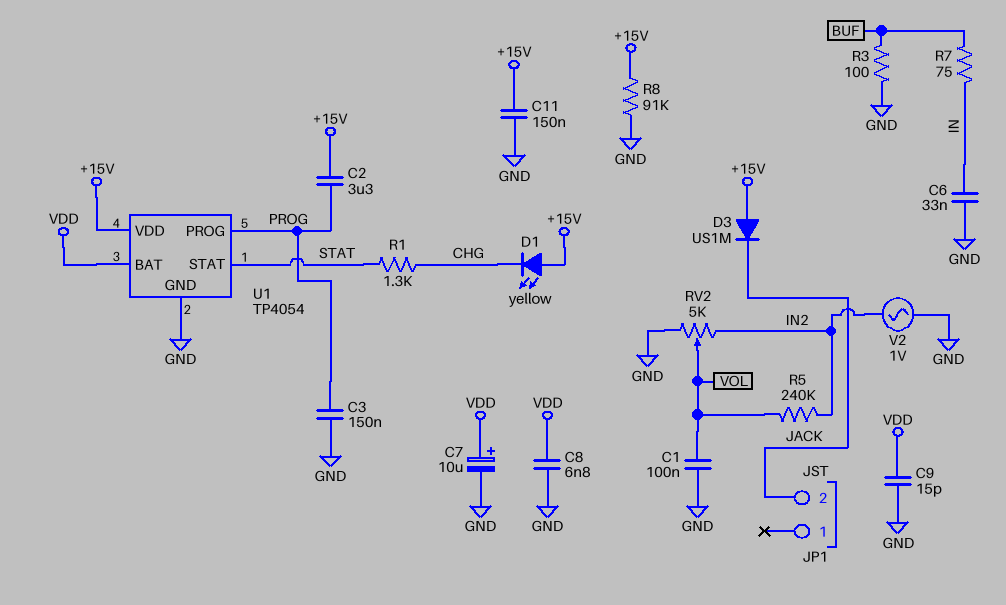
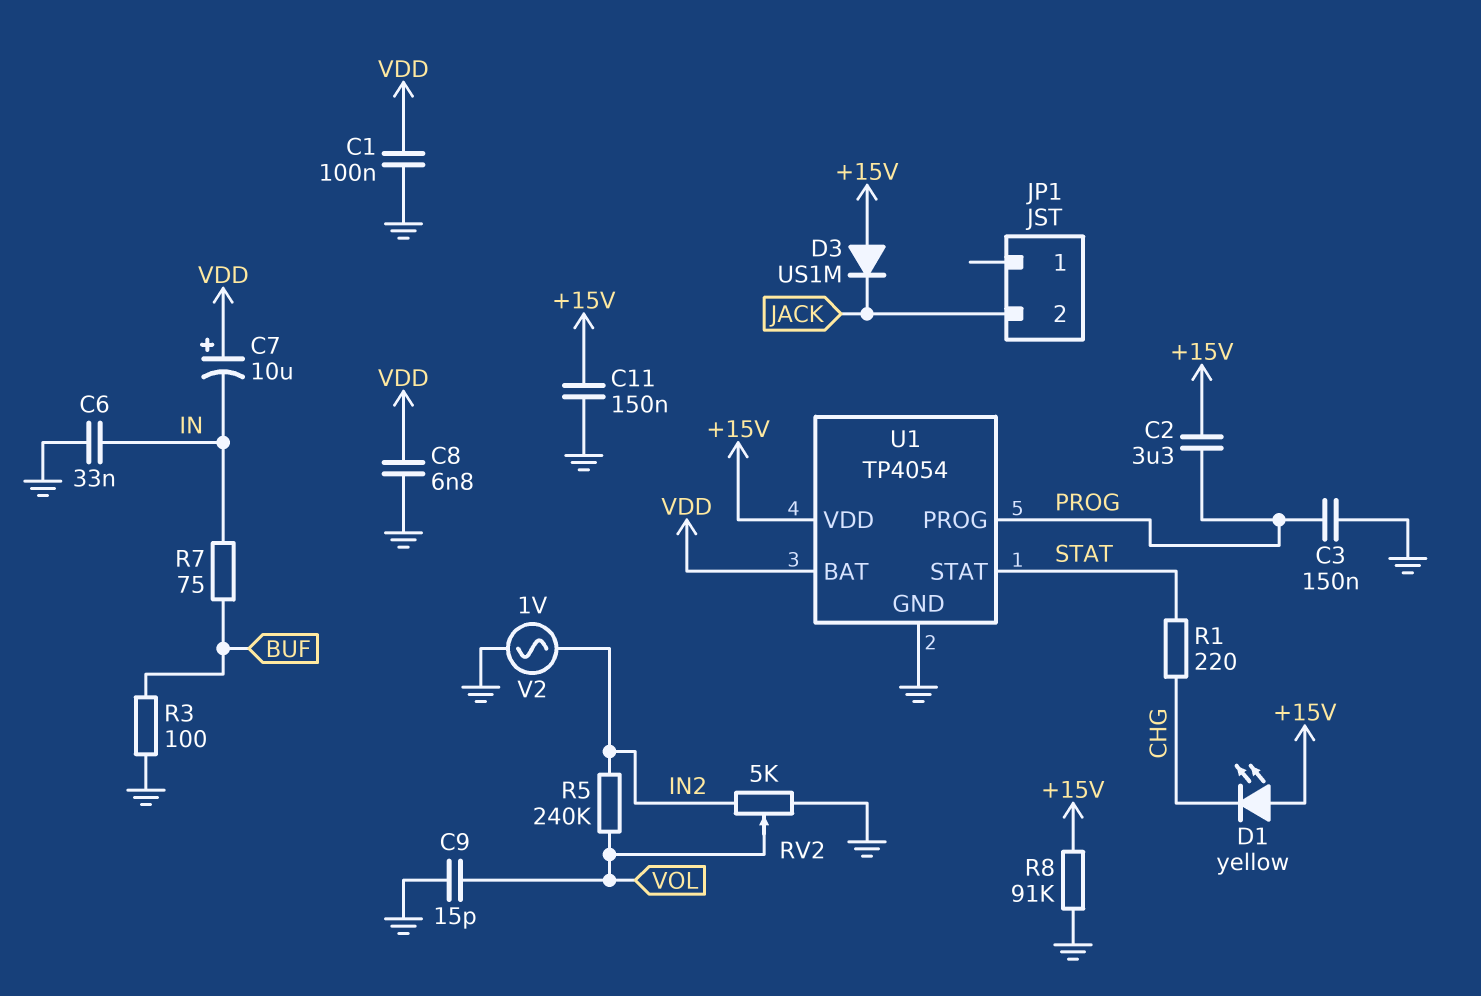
C1: 100nF (GND, VOL) -> 100nF (GND, VDD)
C7: 10uF (plus VDD, minus GND) -> 10uF (plus VDD, minus IN)
C9: 15pF (GND, VDD) -> 15pF (GND, VOL)
R1: 1.3k (CHG, STAT) -> 220 (CHG, STAT)

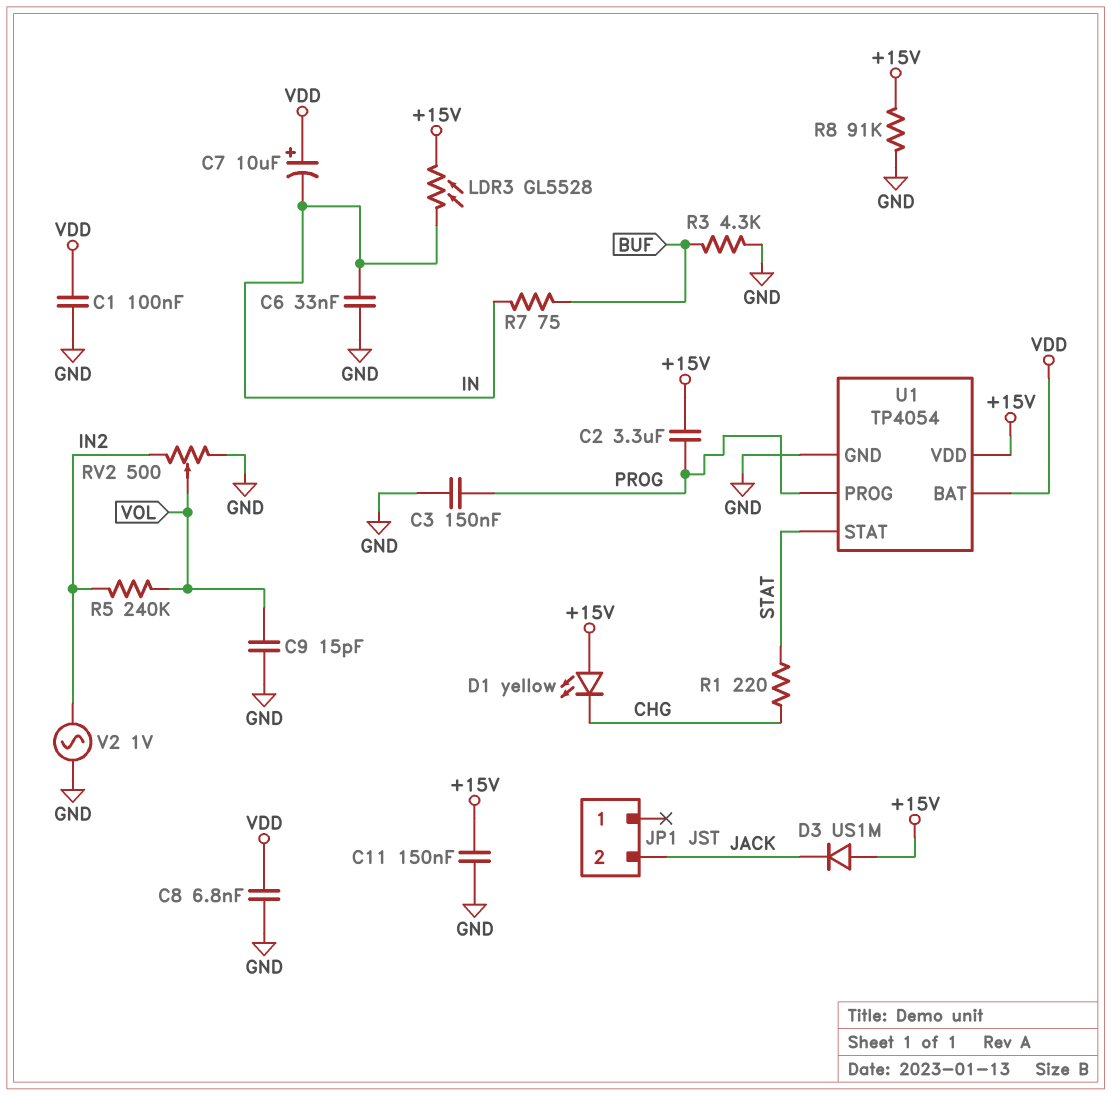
LDR3: none -> GL5528 (+15V, IN)
R3: 100 (BUF, GND) -> 4.3k (BUF, GND)
RV2: 5k (GND, IN2, wiper VOL) -> 500 (GND, IN2, wiper VOL)

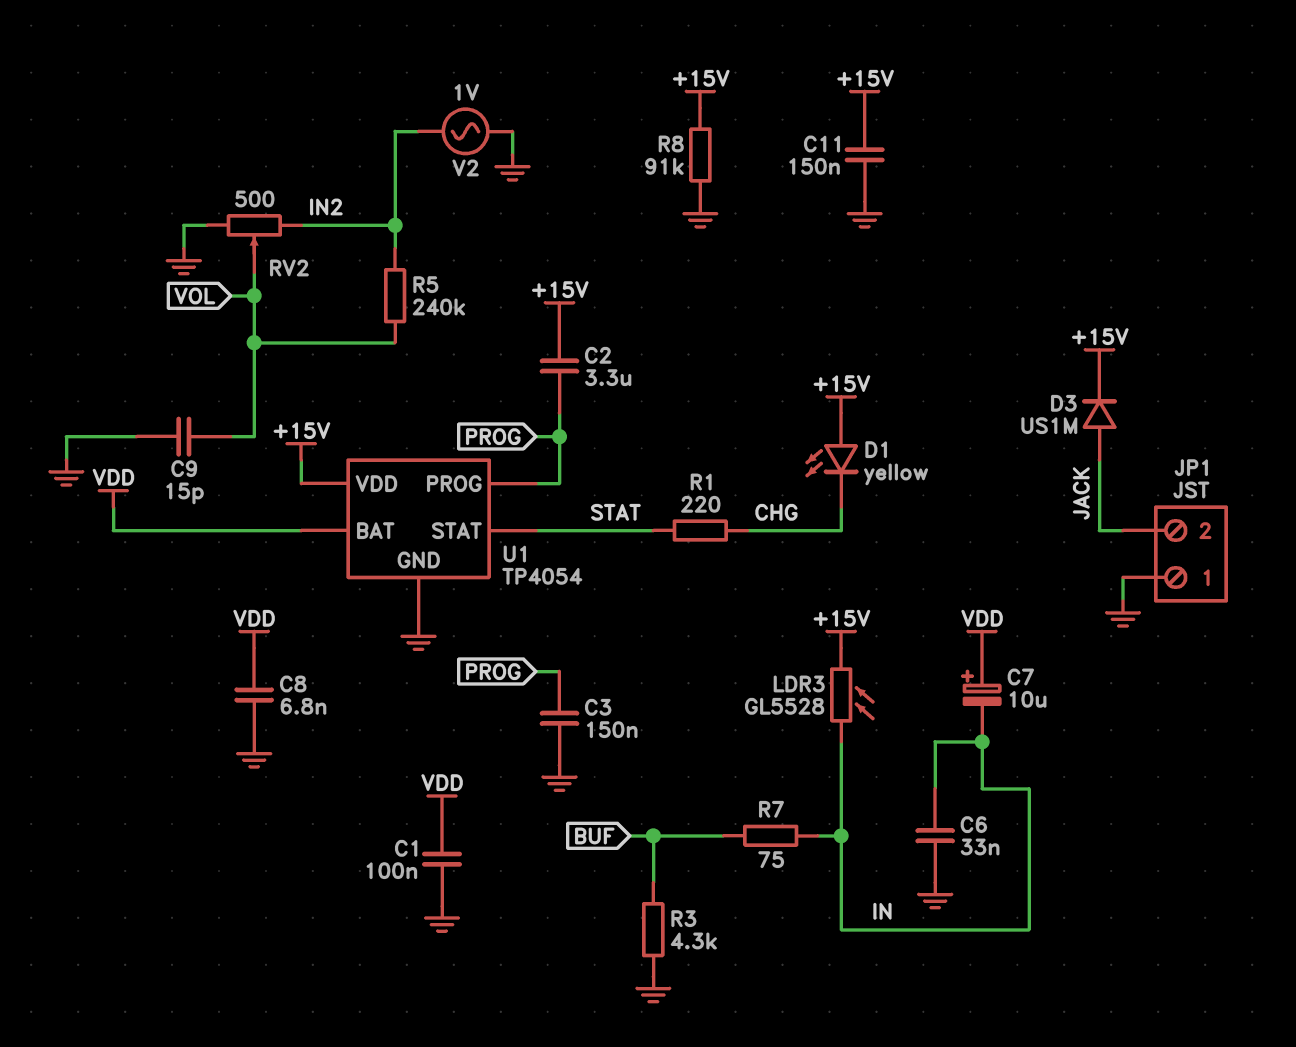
D3: diode US1M (A +15V, K JACK) -> diode US1M (A JACK, K +15V)
JP1 pin 1: none -> GND

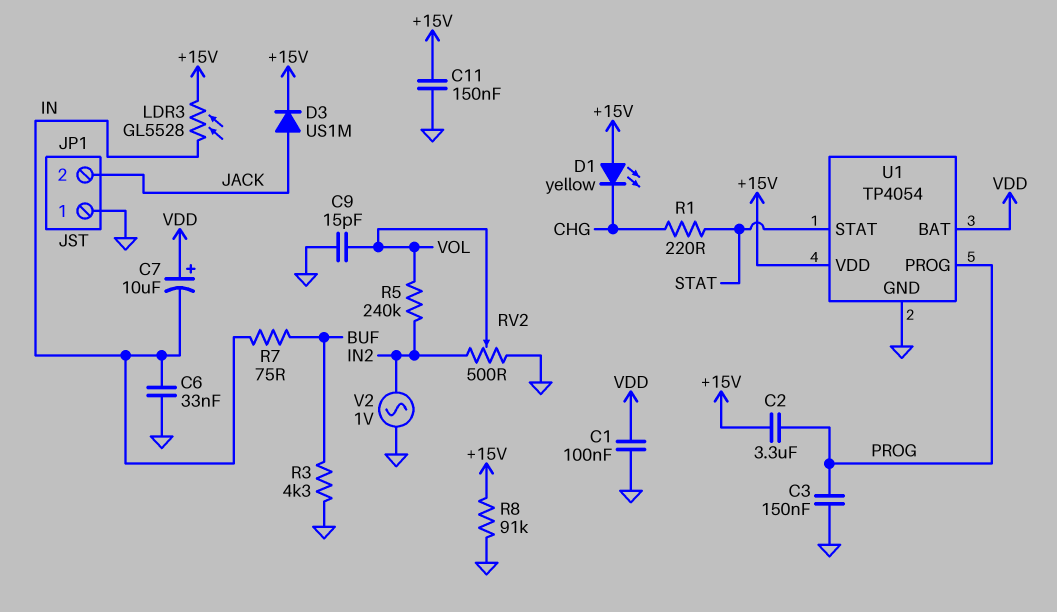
C8: 6.8nF (GND, VDD) -> none

